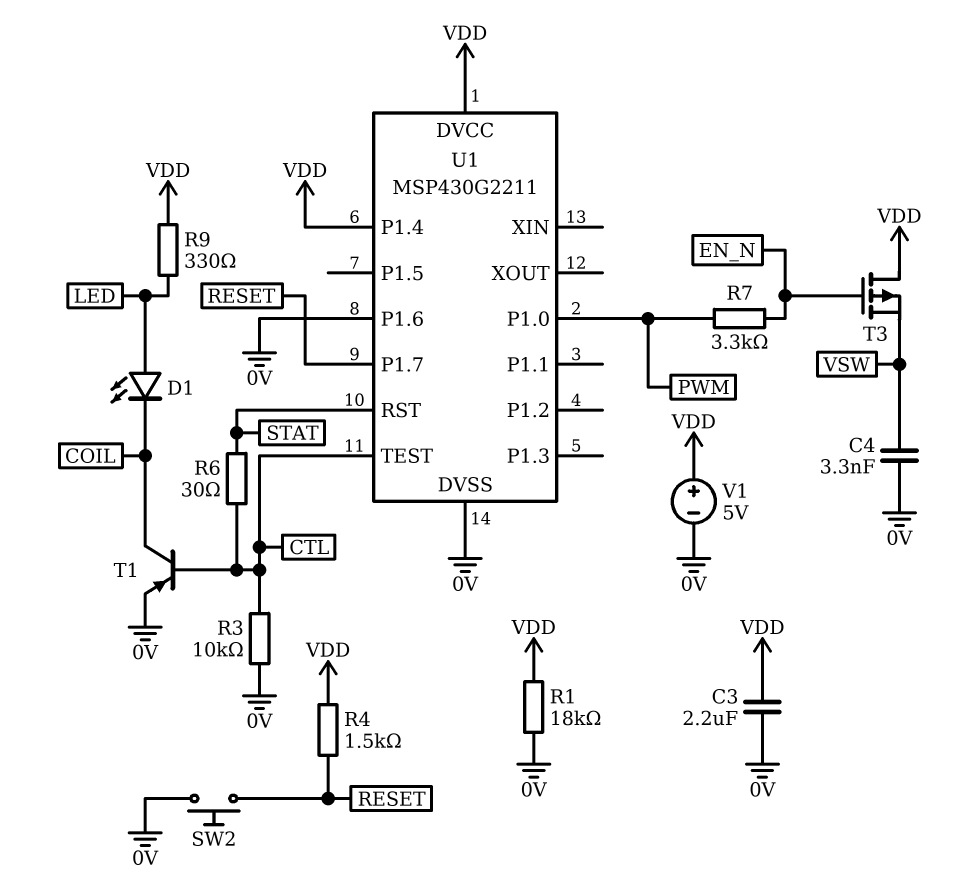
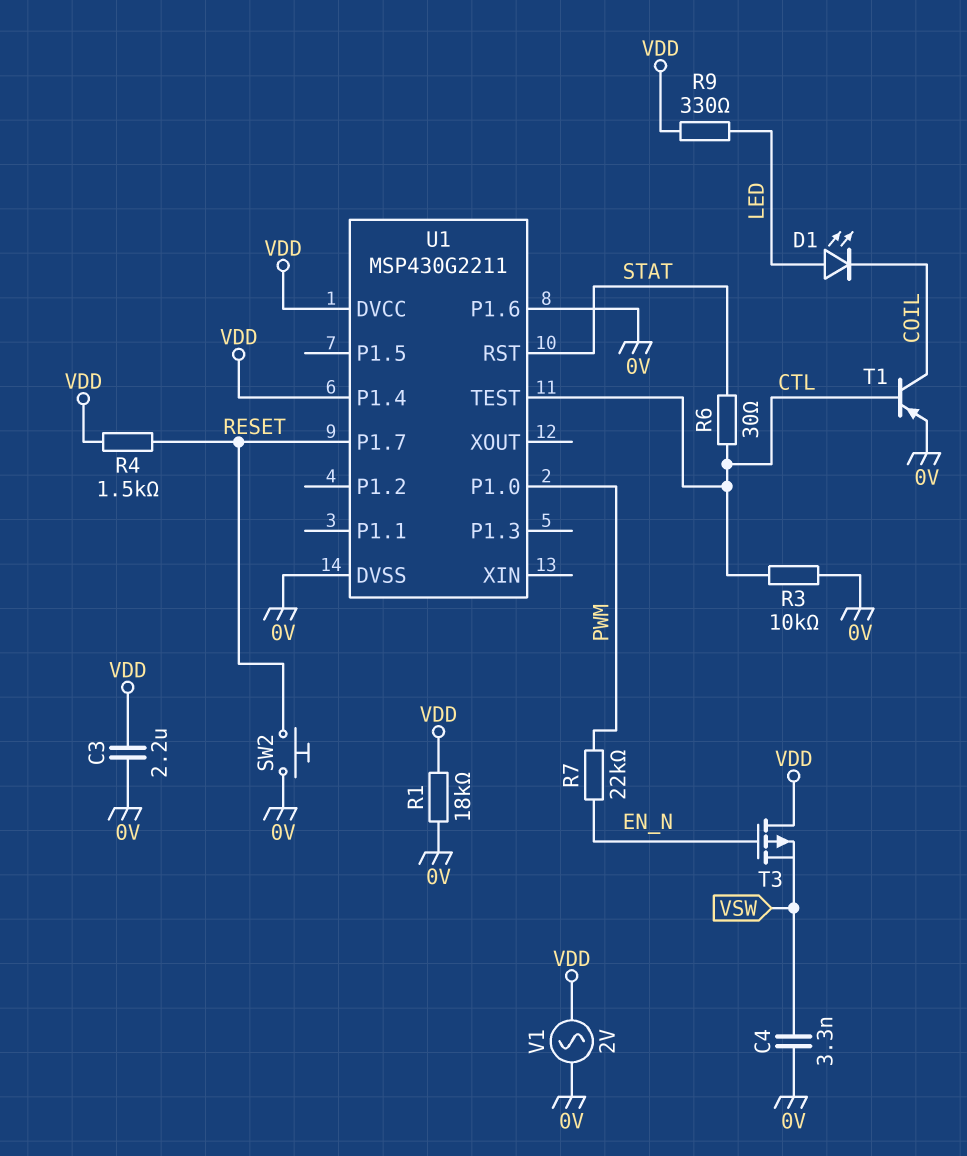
R7: 3.3k (EN_N, PWM) -> 22k (EN_N, PWM)
V1: 5V (plus VDD, minus 0V) -> AC 2V (0V, VDD)

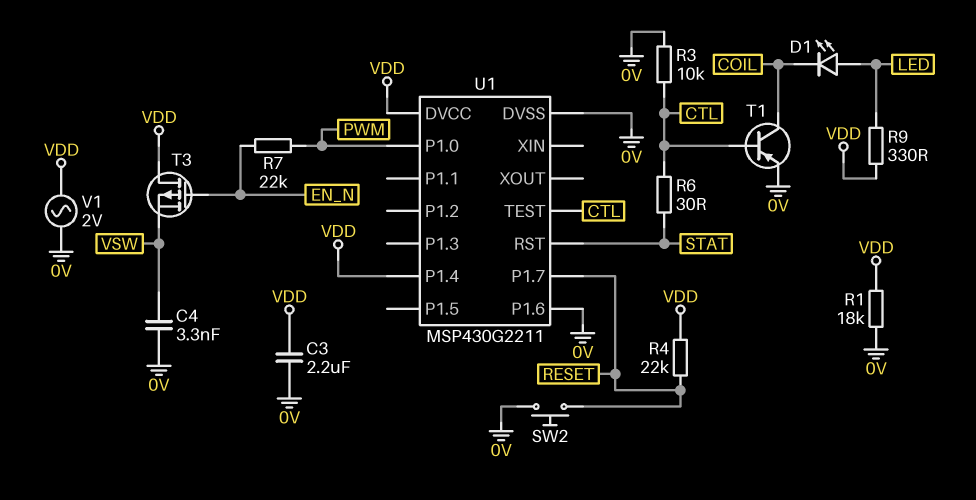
R4: 1.5k (RESET, VDD) -> 22k (RESET, VDD)

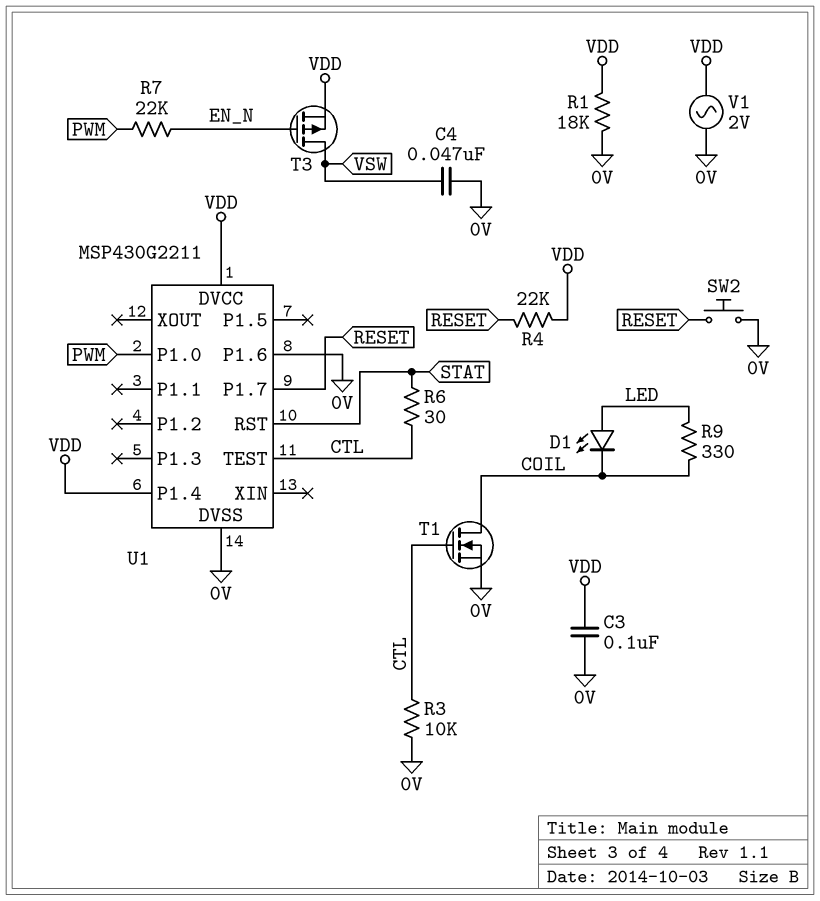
C3: 2.2uF (0V, VDD) -> 100nF (0V, VDD)
C4: 3.3nF (0V, VSW) -> 47nF (0V, VSW)
R9: 330 (LED, VDD) -> 330 (COIL, LED)
T1: PNP (B CTL, C COIL, E 0V) -> NMOS (G CTL, D COIL, S 0V)
T3: PMOS (G EN_N, D VDD, S VSW) -> PMOS (G EN_N, D VSW, S VDD)

